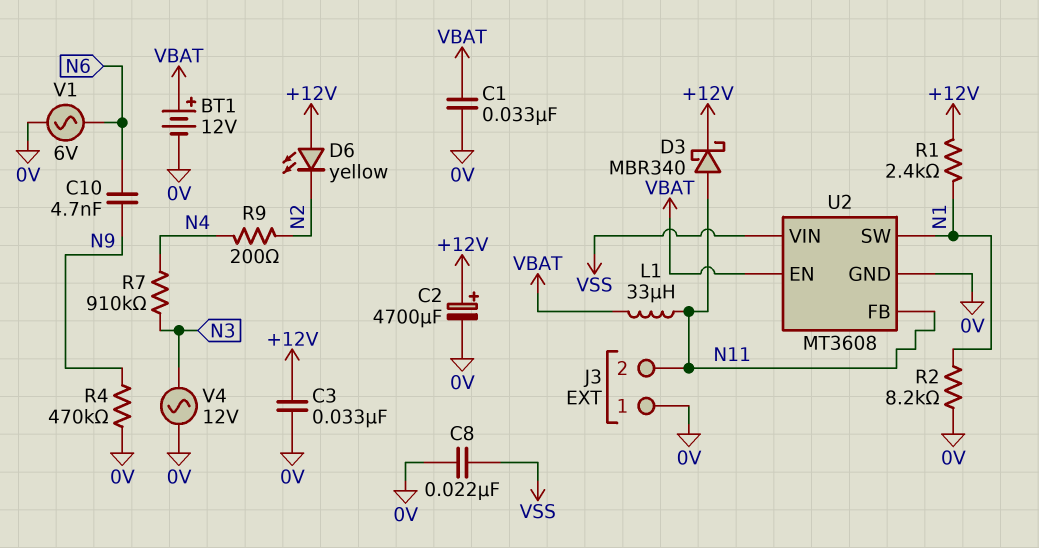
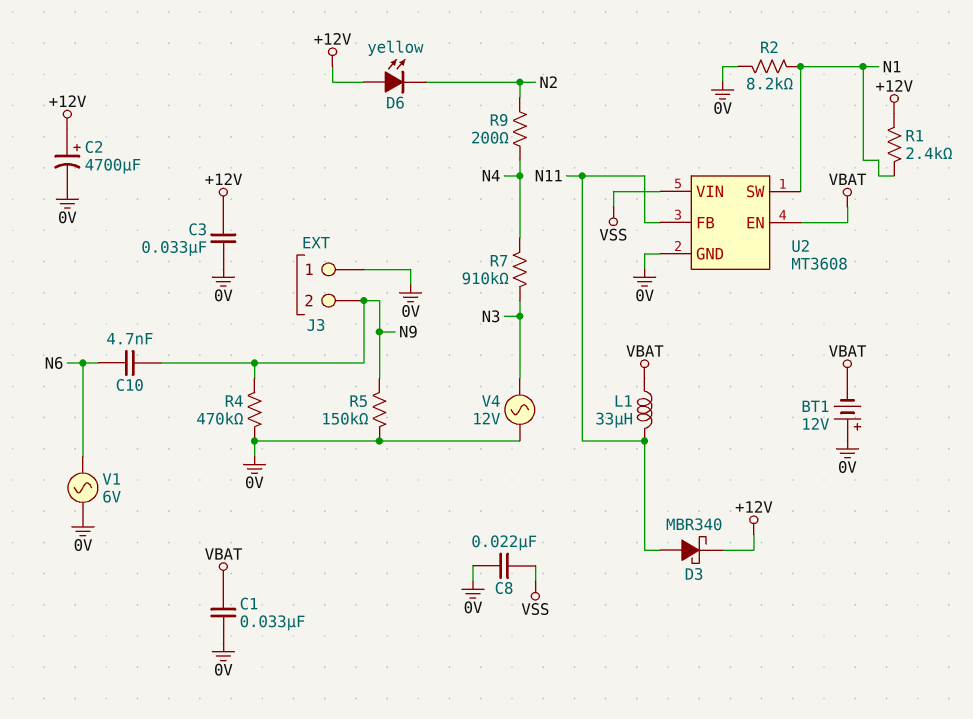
BT1: 12V (plus VBAT, minus 0V) -> 12V (plus 0V, minus VBAT)
J3 pin 2: N11 -> N9
R5: none -> 150k (0V, N9)

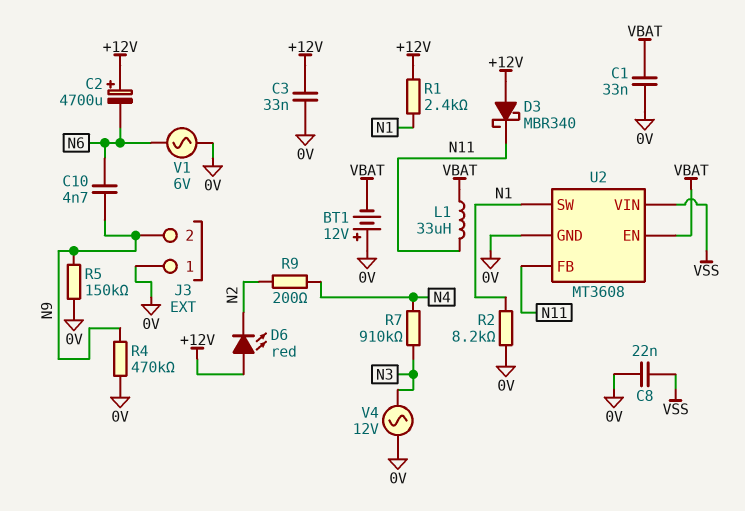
C2: 4700uF (plus +12V, minus 0V) -> 4700uF (plus +12V, minus N6)
D3: schottky MBR340 (A N11, K +12V) -> schottky MBR340 (A +12V, K N11)
D6: LED yellow (A +12V, K N2) -> LED red (A +12V, K N2)

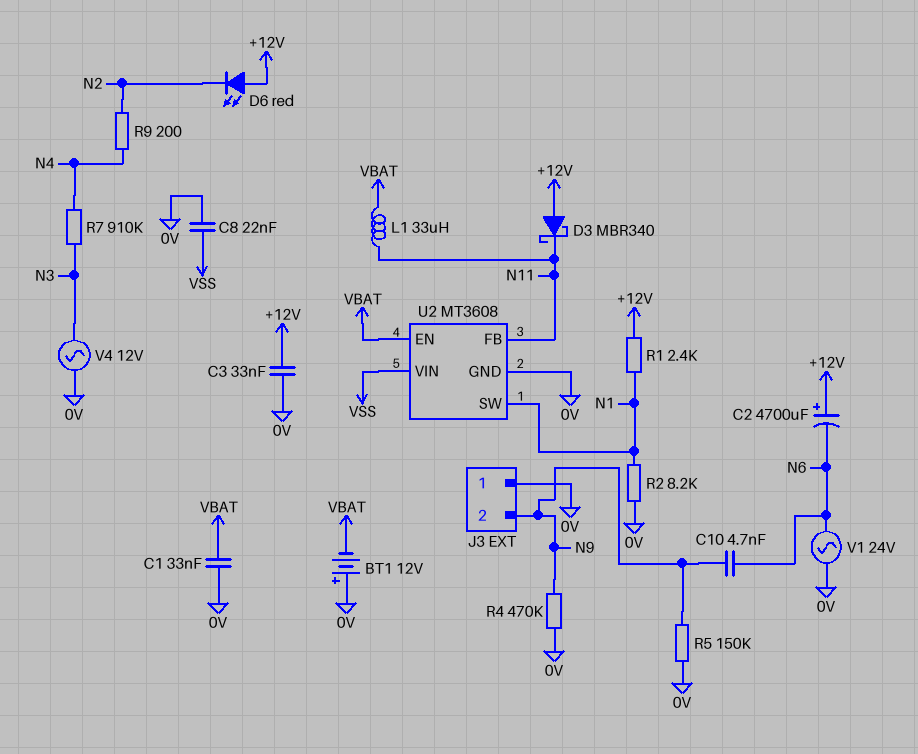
V1: AC 6V (0V, N6) -> AC 24V (0V, N6)

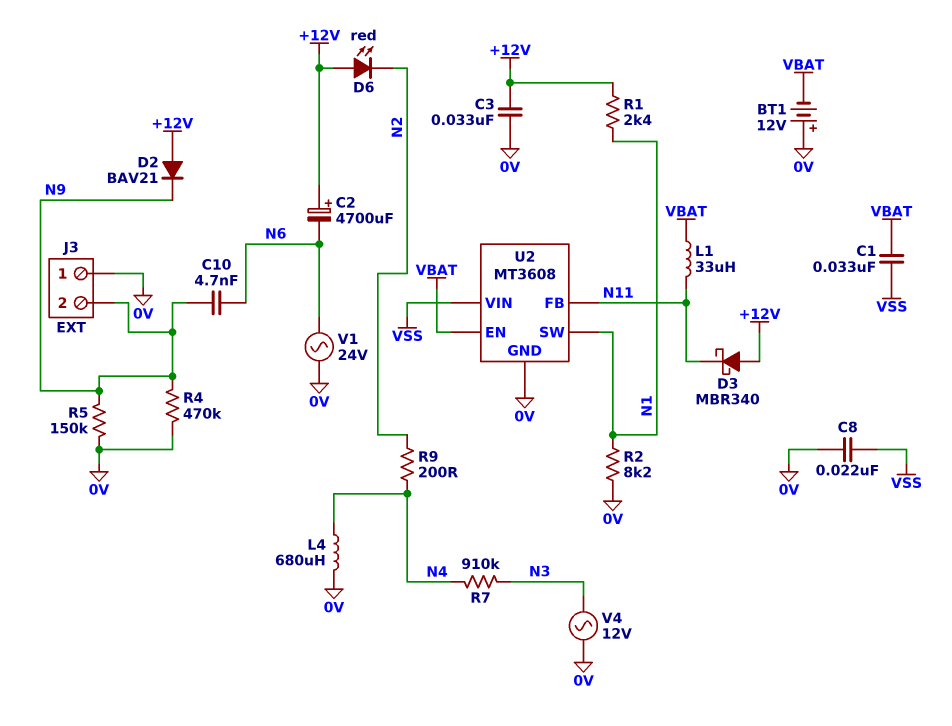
C1: 33nF (0V, VBAT) -> 33nF (VBAT, VSS)
D2: none -> diode BAV21 (A +12V, K N9)
L4: none -> 680uH (0V, N4)

